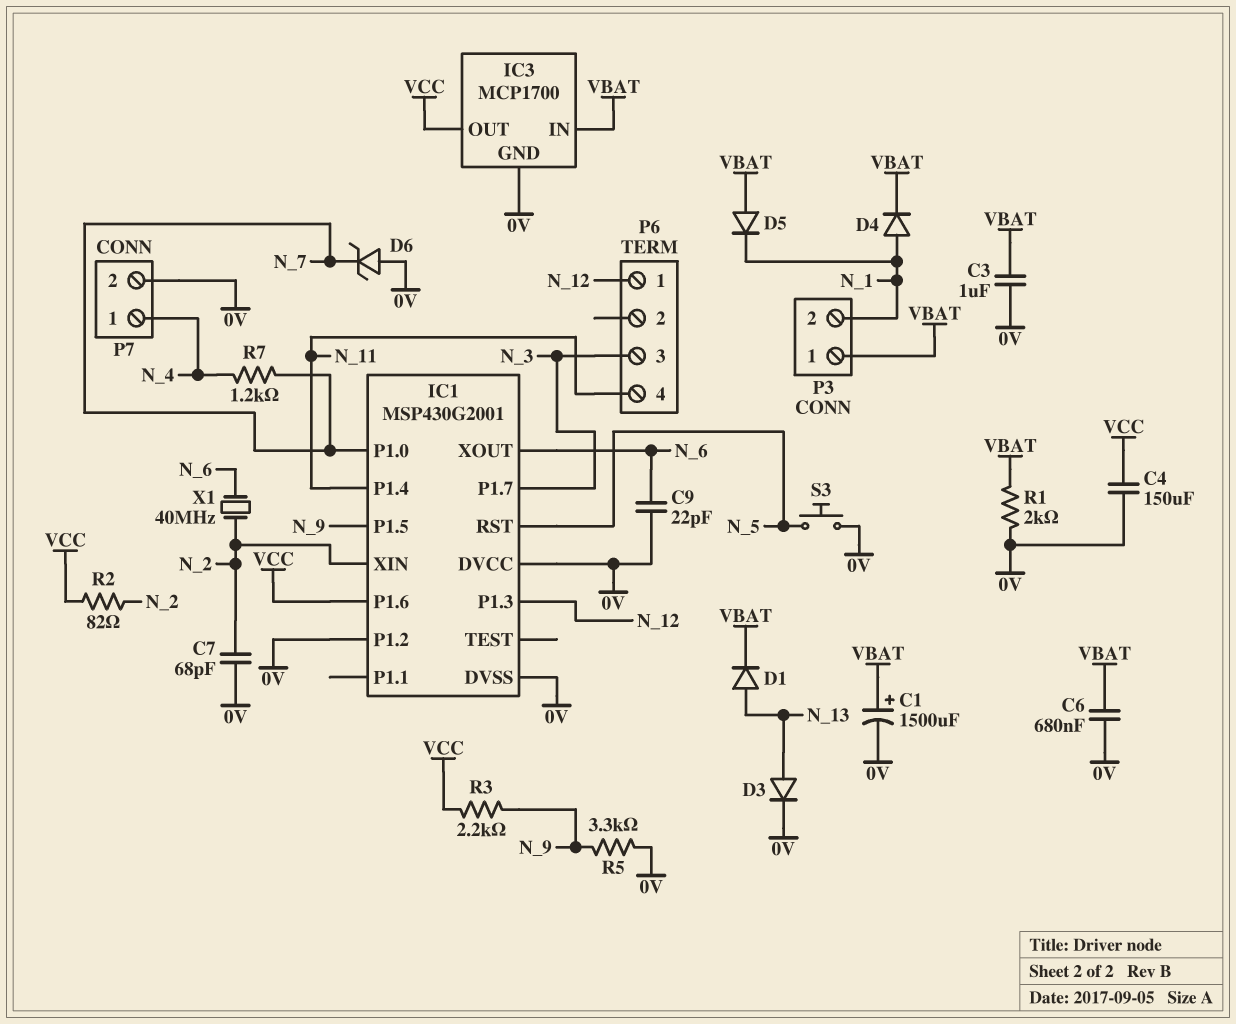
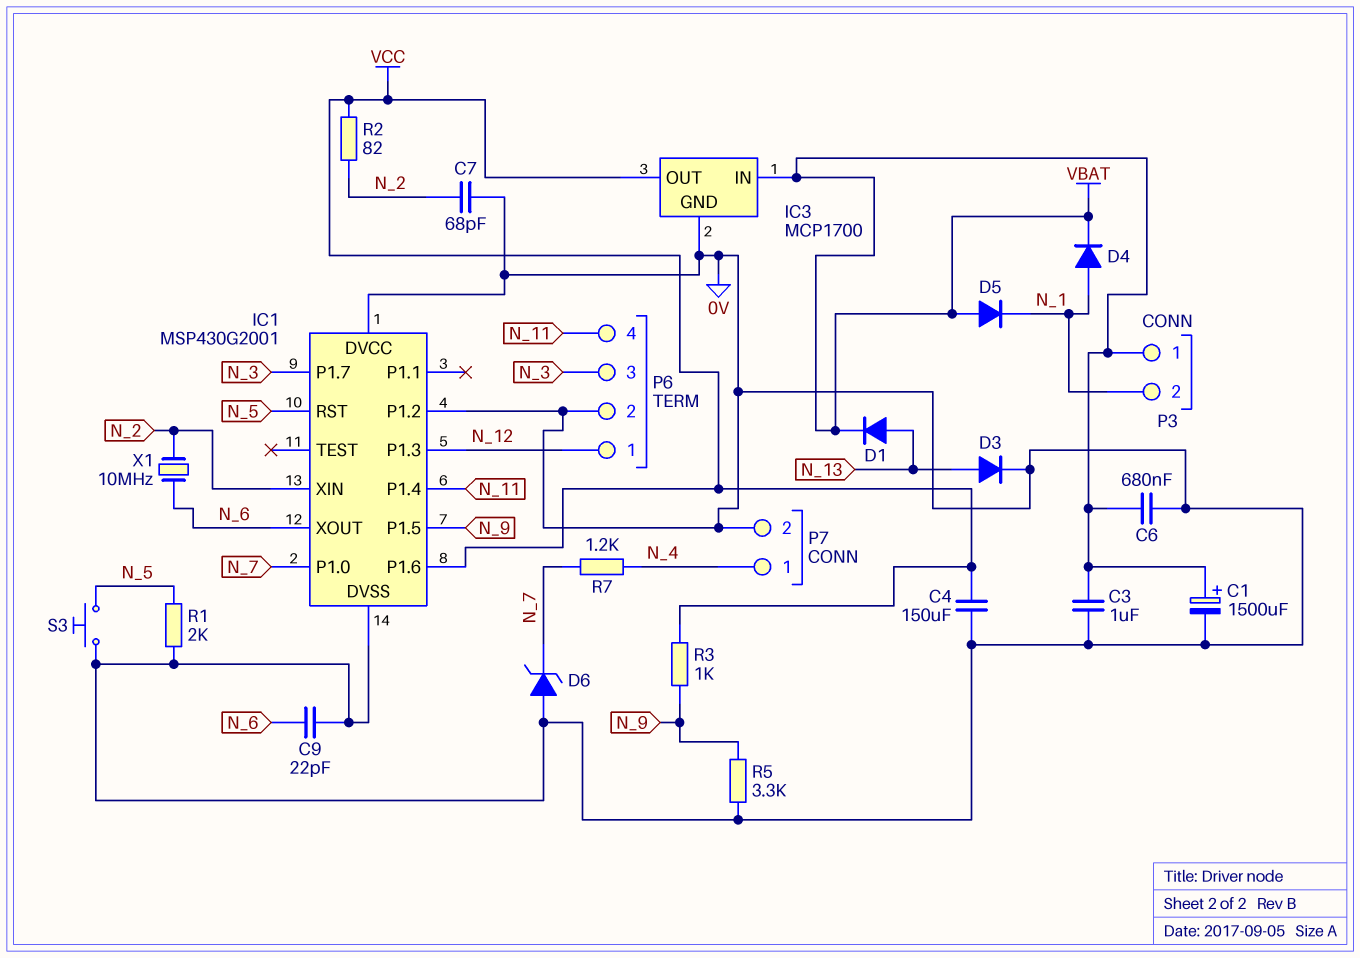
P6 pin 2: none -> 0V
R1: 2k (0V, VBAT) -> 2k (0V, N_5)
R3: 2.2k (N_9, VCC) -> 1k (N_9, VCC)
X1: 40MHz (N_2, N_6) -> 10MHz (N_2, N_6)

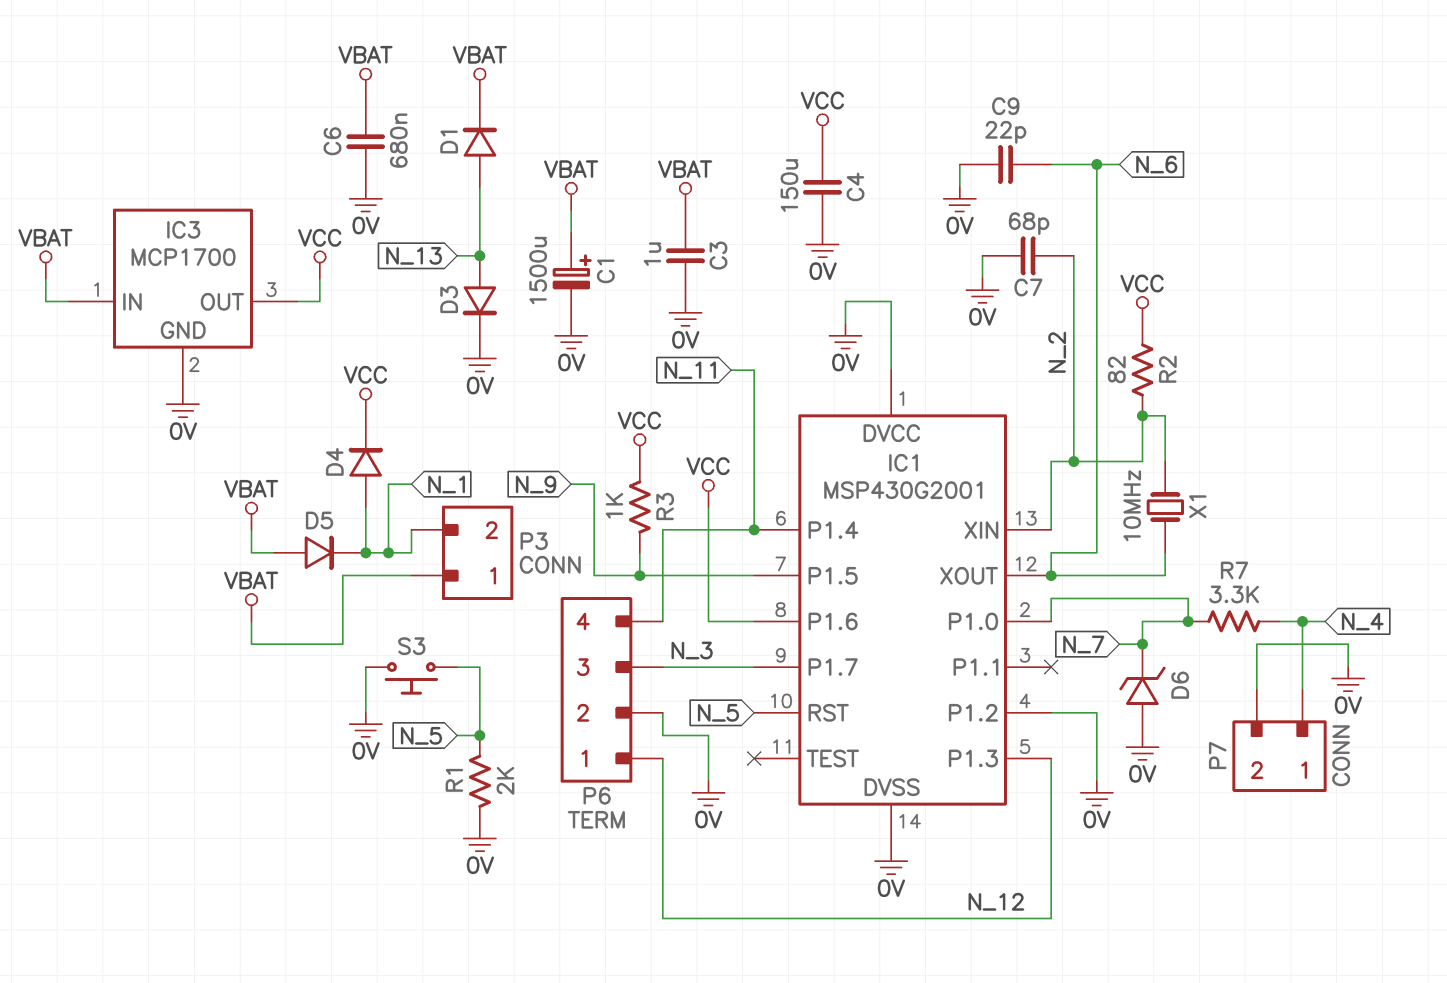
D4: diode (A N_1, K VBAT) -> diode (A N_1, K VCC)
R5: 3.3k (0V, N_9) -> none
R7: 1.2k (N_4, N_7) -> 3.3k (N_4, N_7)

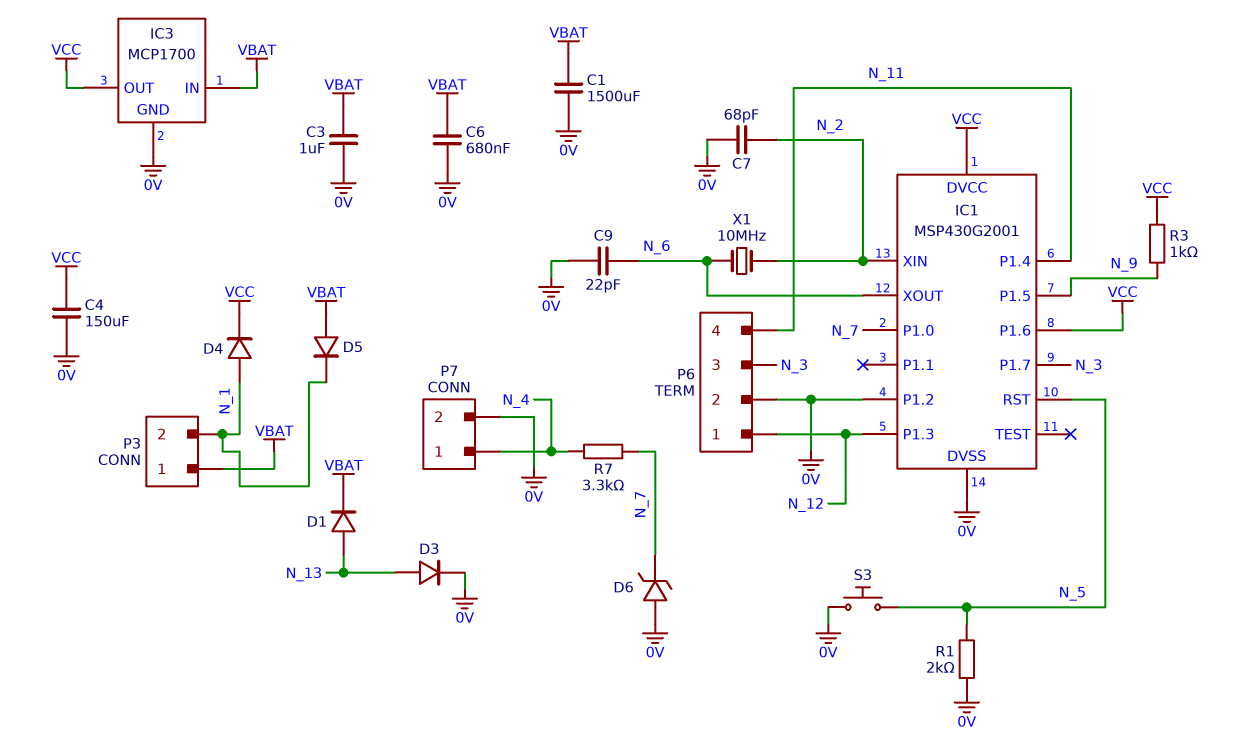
C1: 1500uF (plus VBAT, minus 0V) -> 1500uF (0V, VBAT)
IC1 pin DVCC: 0V -> VCC
R2: 82 (N_2, VCC) -> none

